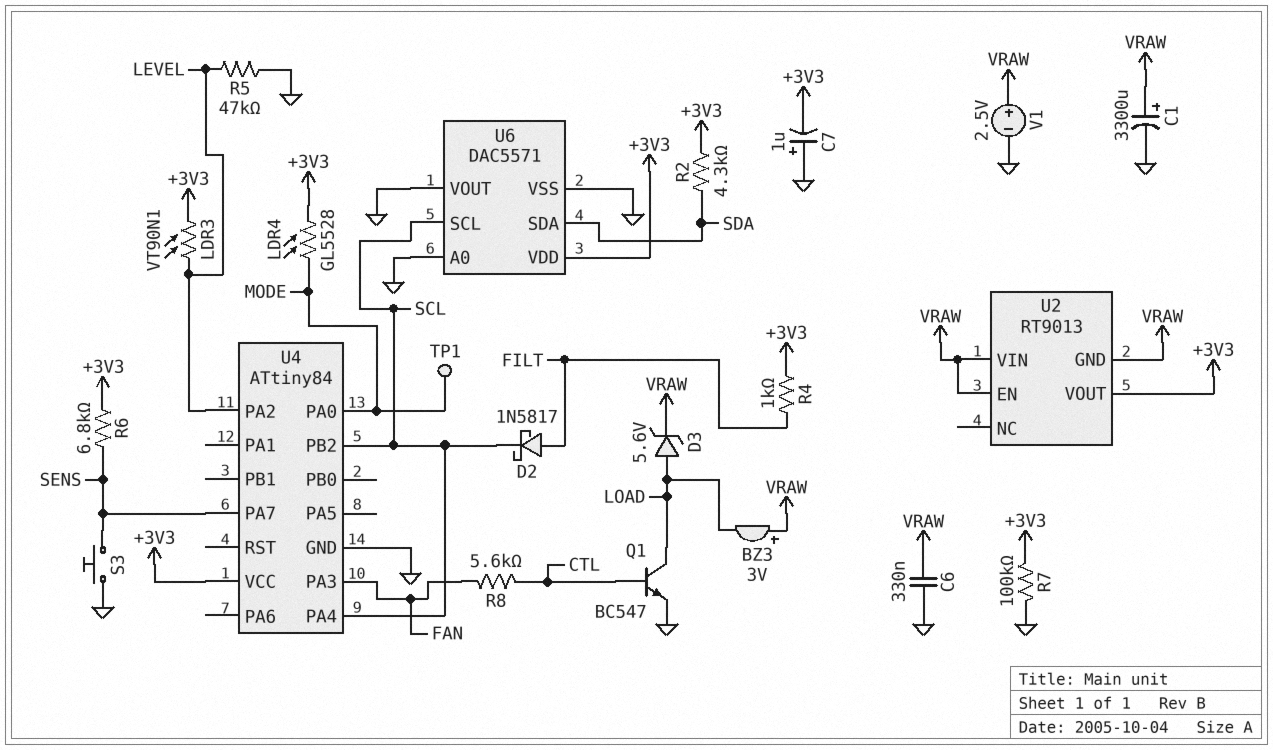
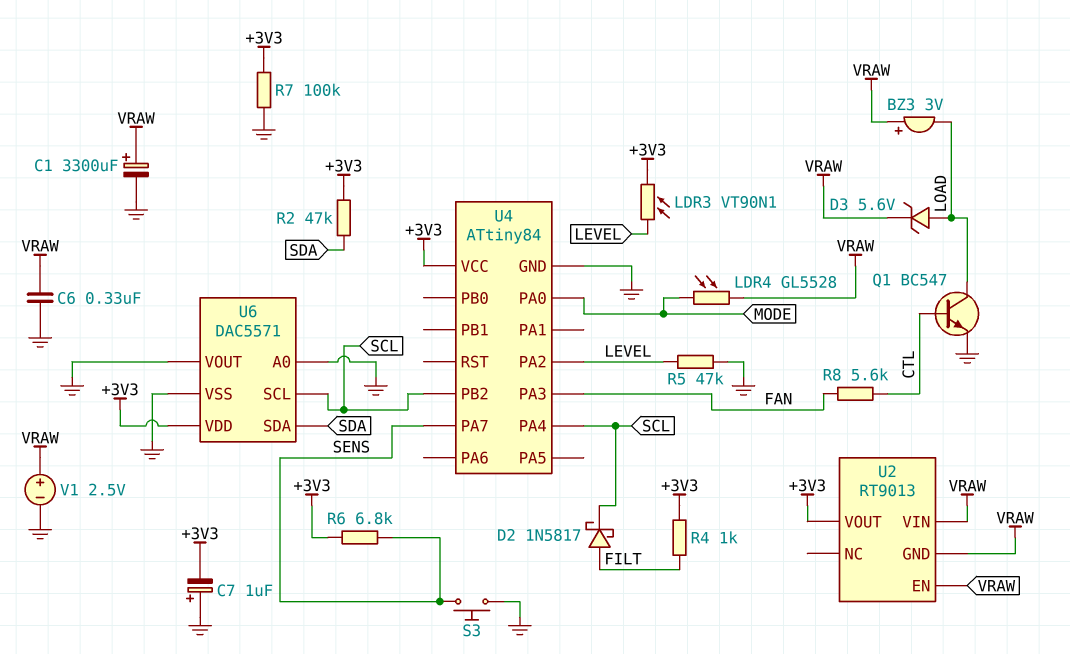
LDR4: GL5528 (+3V3, MODE) -> GL5528 (MODE, VRAW)
R2: 4.3k (+3V3, SDA) -> 47k (+3V3, SDA)
TP1: test point (MODE) -> none

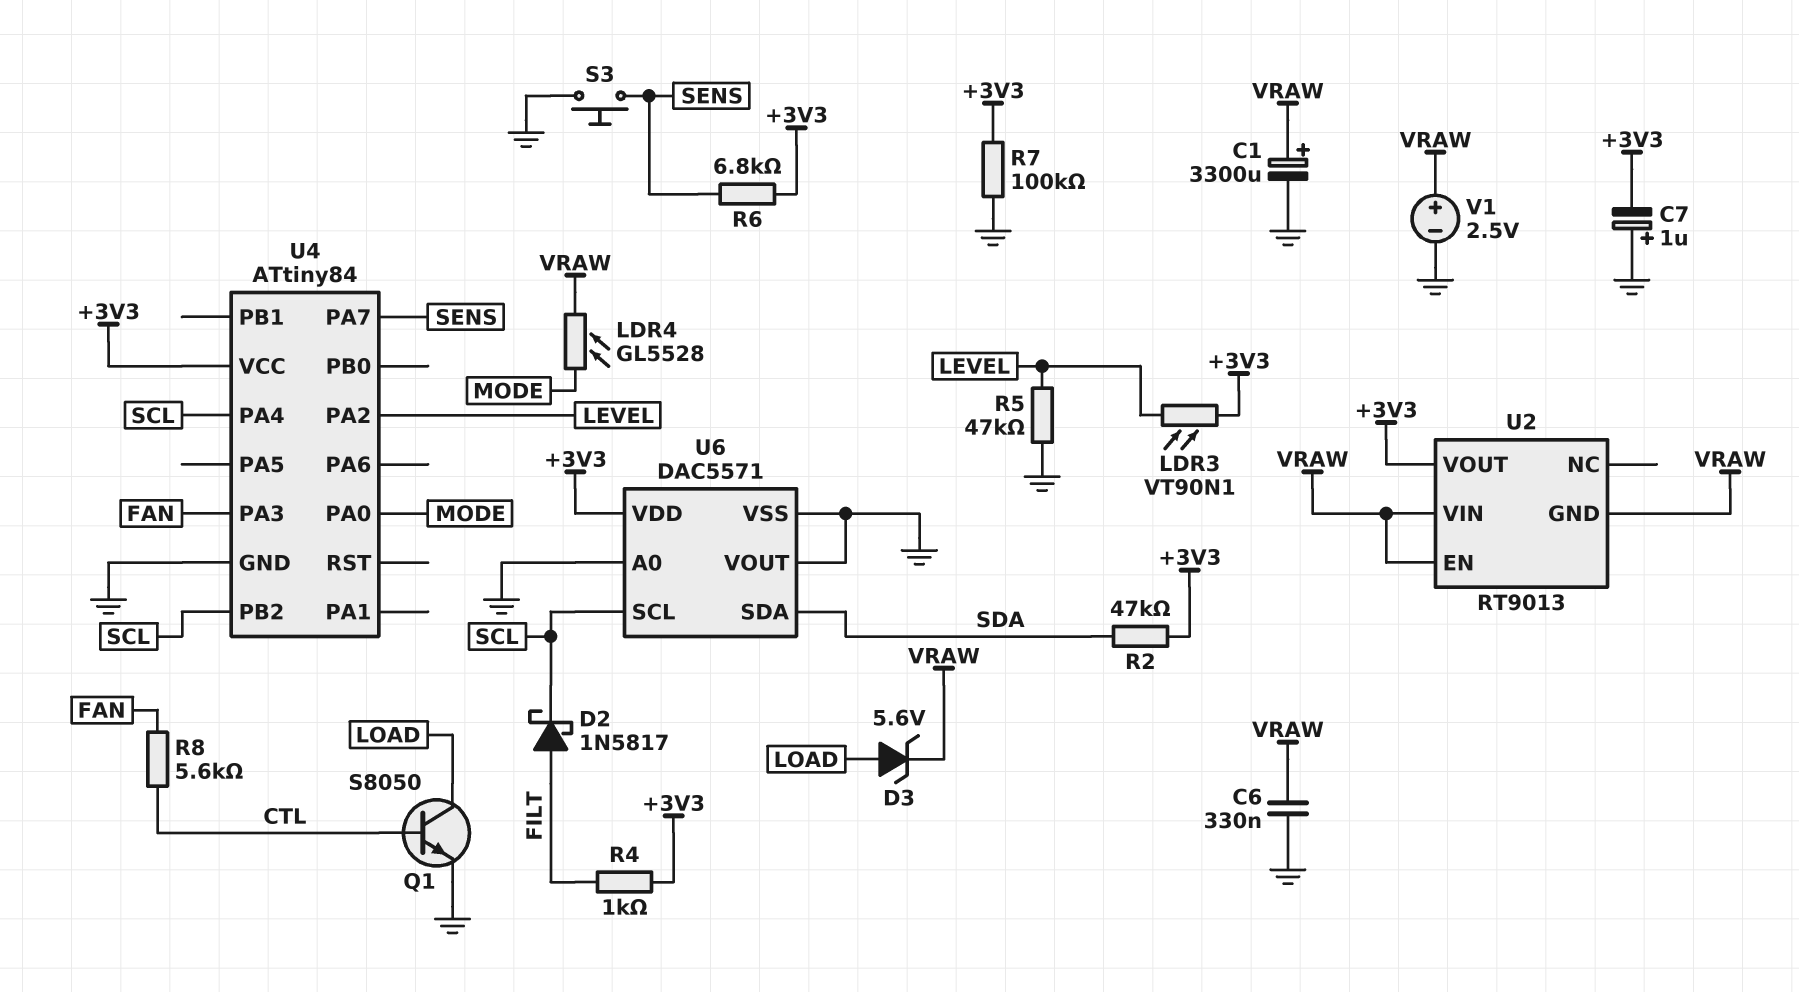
BZ3: buzzer 3V (plus VRAW, minus LOAD) -> none
Q1: NPN BC547 (B CTL, C LOAD, E GND) -> NPN S8050 (B CTL, C LOAD, E GND)

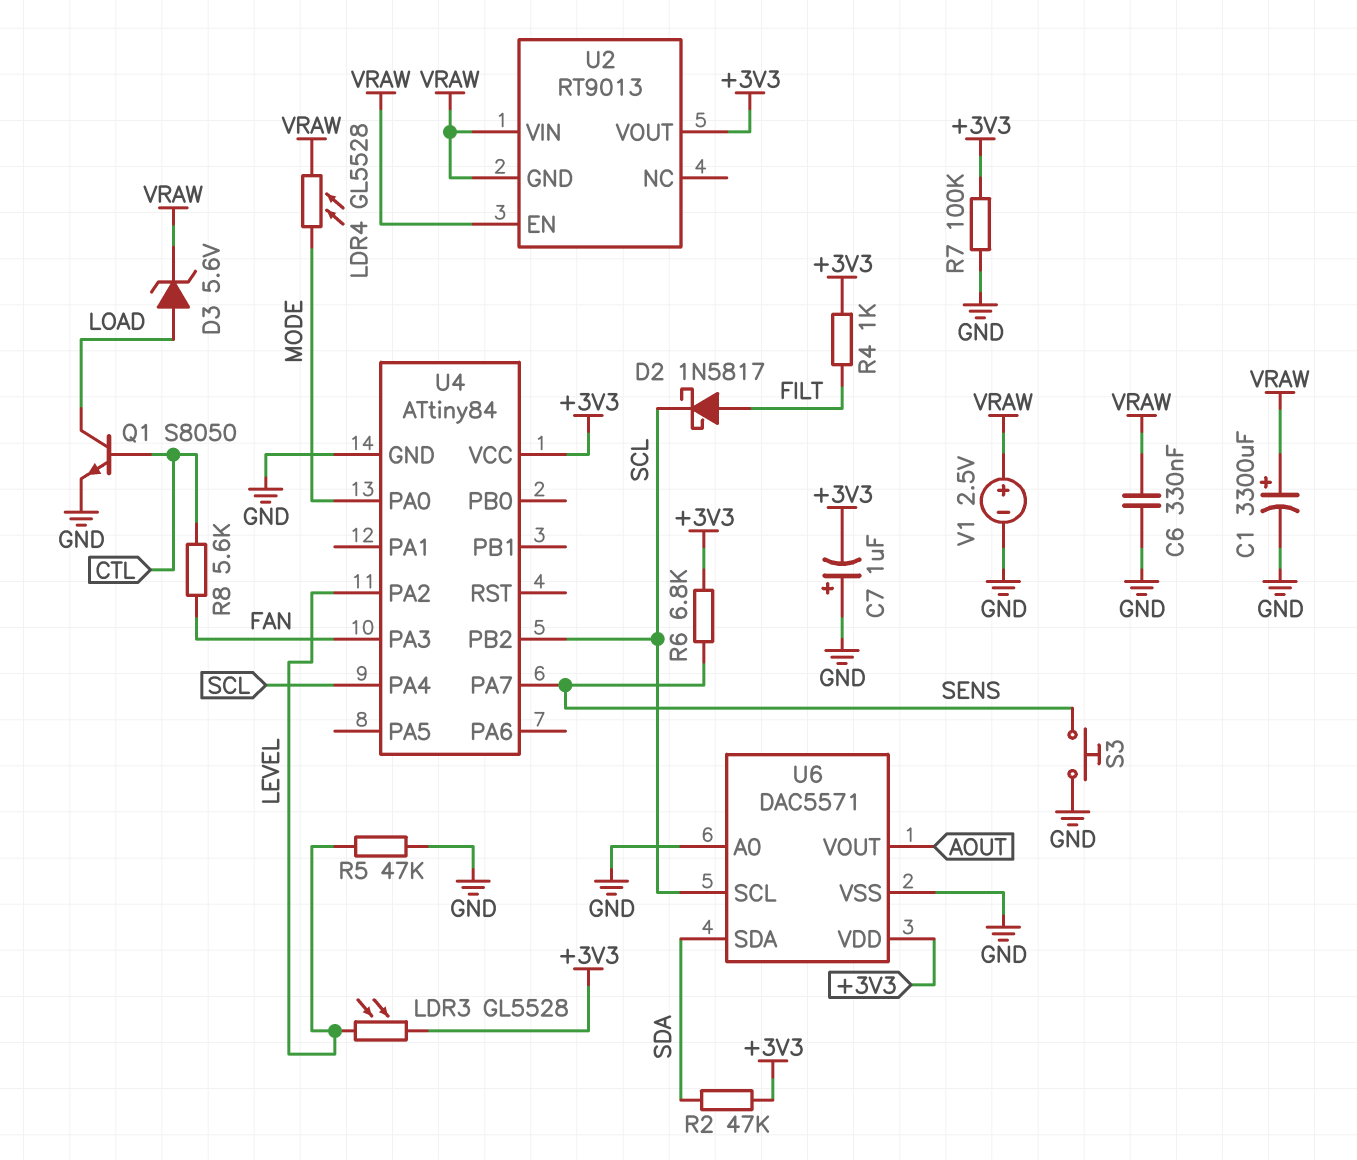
LDR3: VT90N1 (+3V3, LEVEL) -> GL5528 (+3V3, LEVEL)
U6 pin VOUT: GND -> AOUT

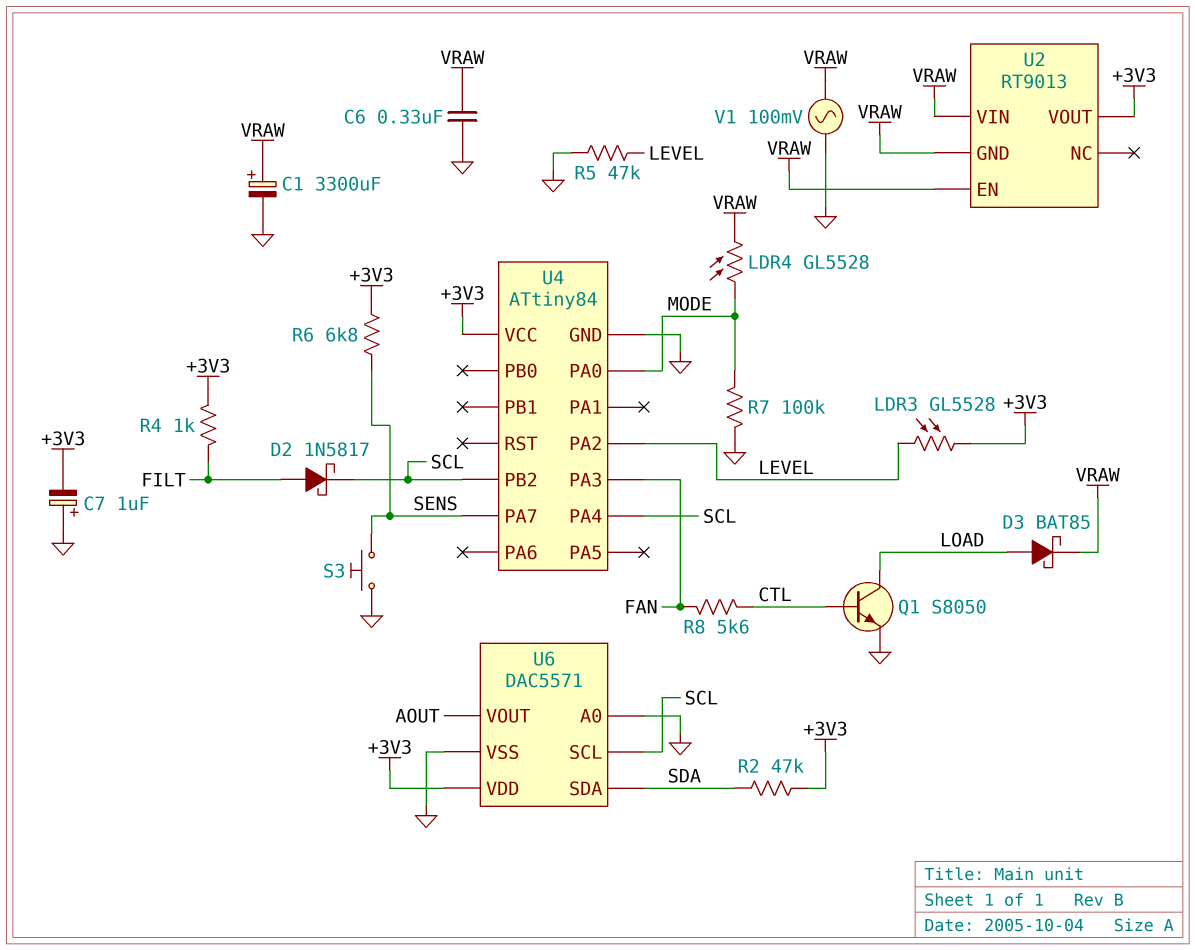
D3: zener 5.6V (A LOAD, K VRAW) -> schottky BAT85 (A LOAD, K VRAW)
R7: 100k (+3V3, GND) -> 100k (GND, MODE)
V1: 2.5V (plus VRAW, minus GND) -> AC 100mV (GND, VRAW)

